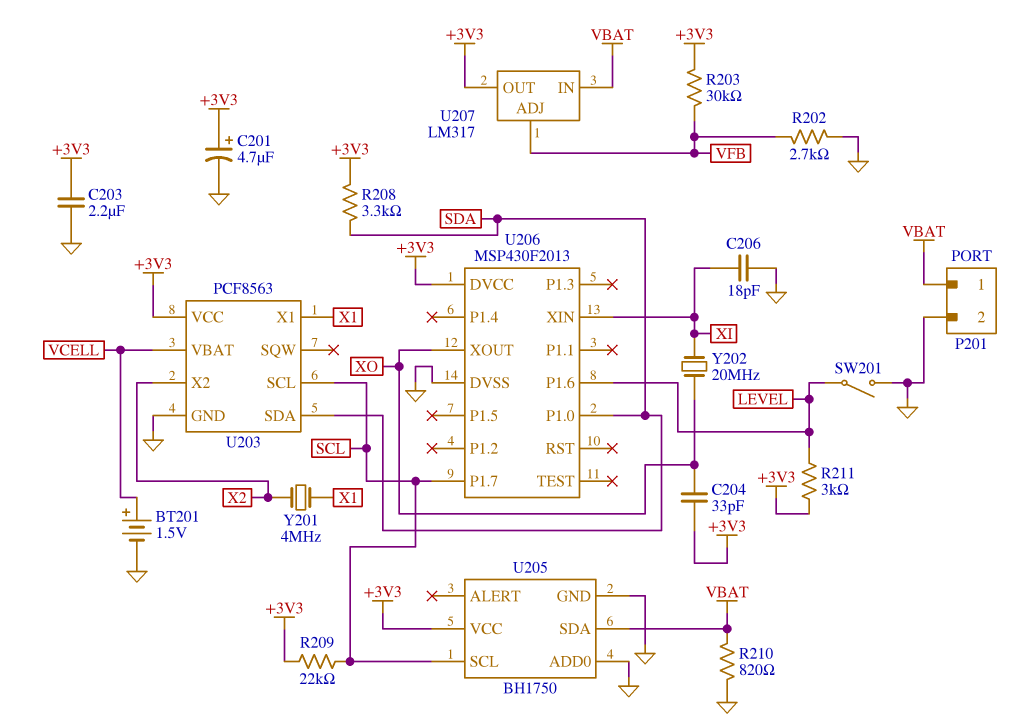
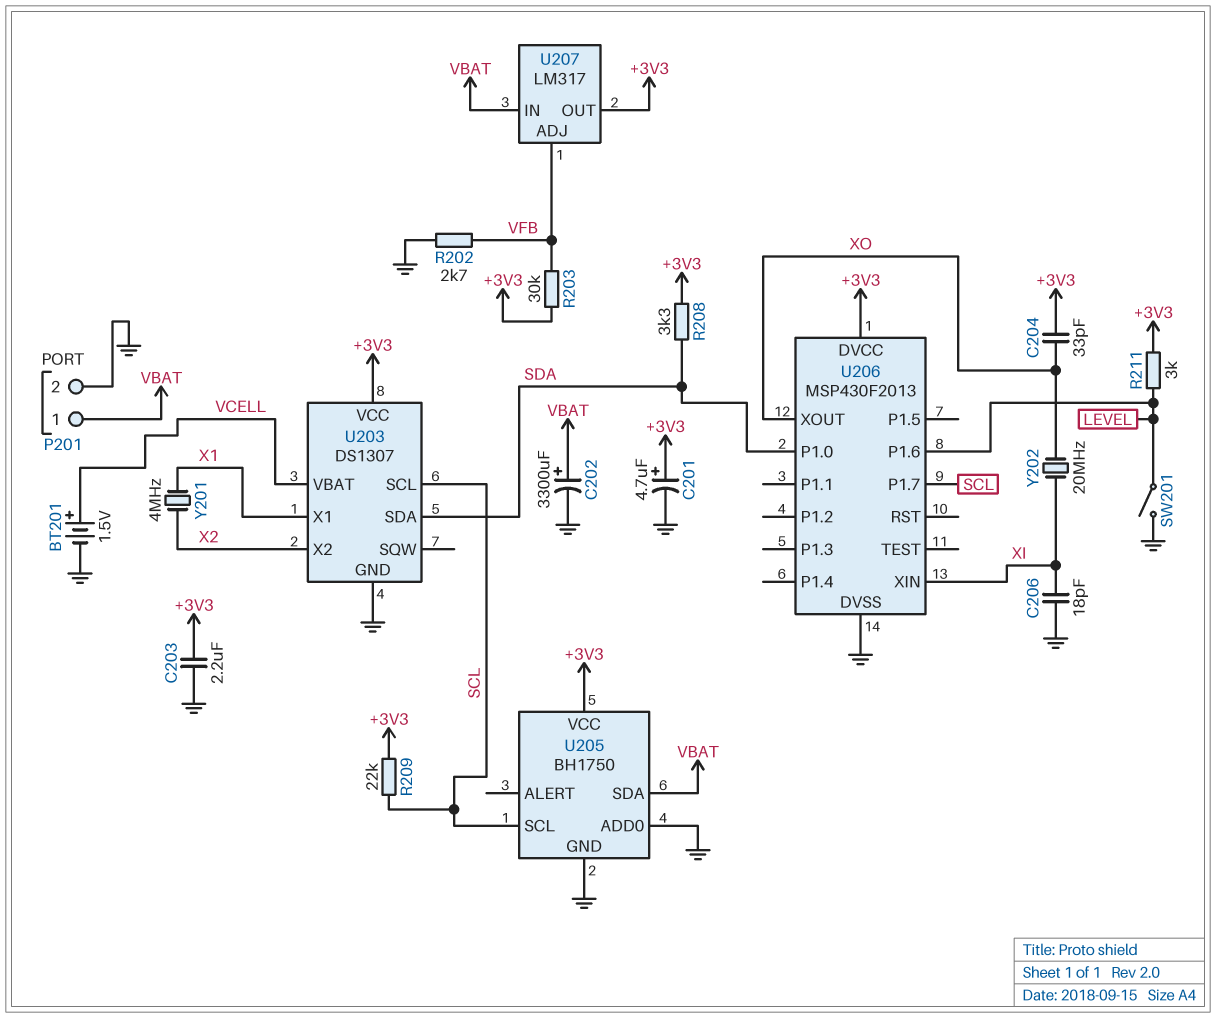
C202: none -> 3300uF (plus VBAT, minus GND)
R210: 820 (GND, VBAT) -> none
U203: PCF8563 -> DS1307

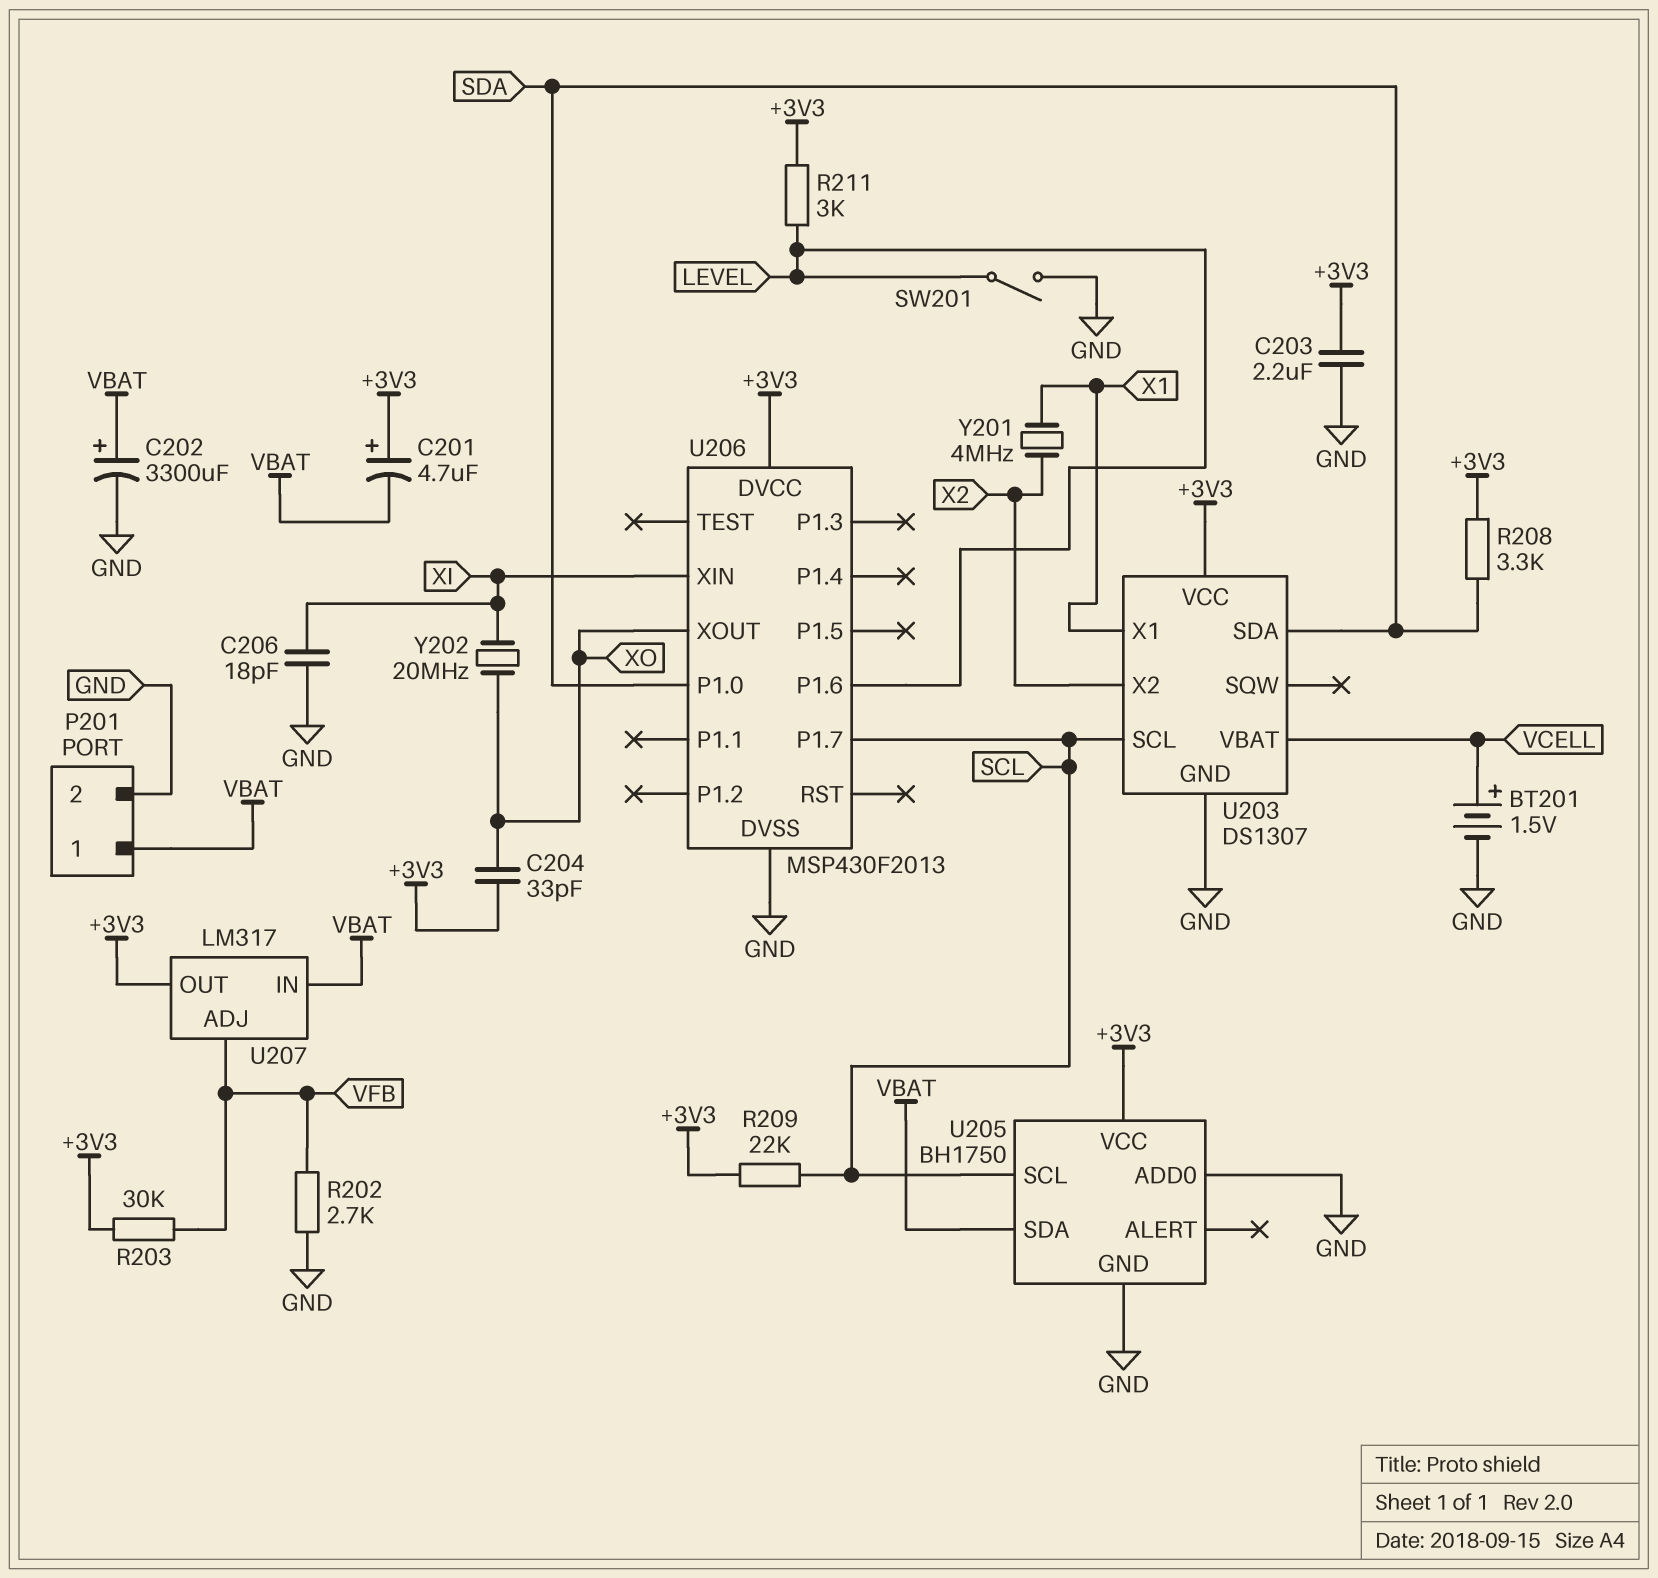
C201: 4.7uF (plus +3V3, minus GND) -> 4.7uF (plus +3V3, minus VBAT)

